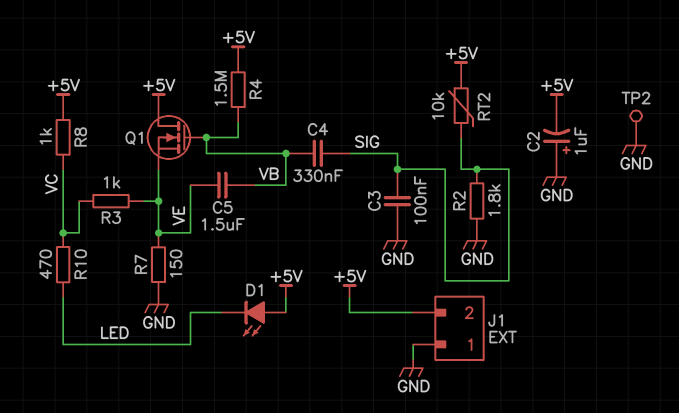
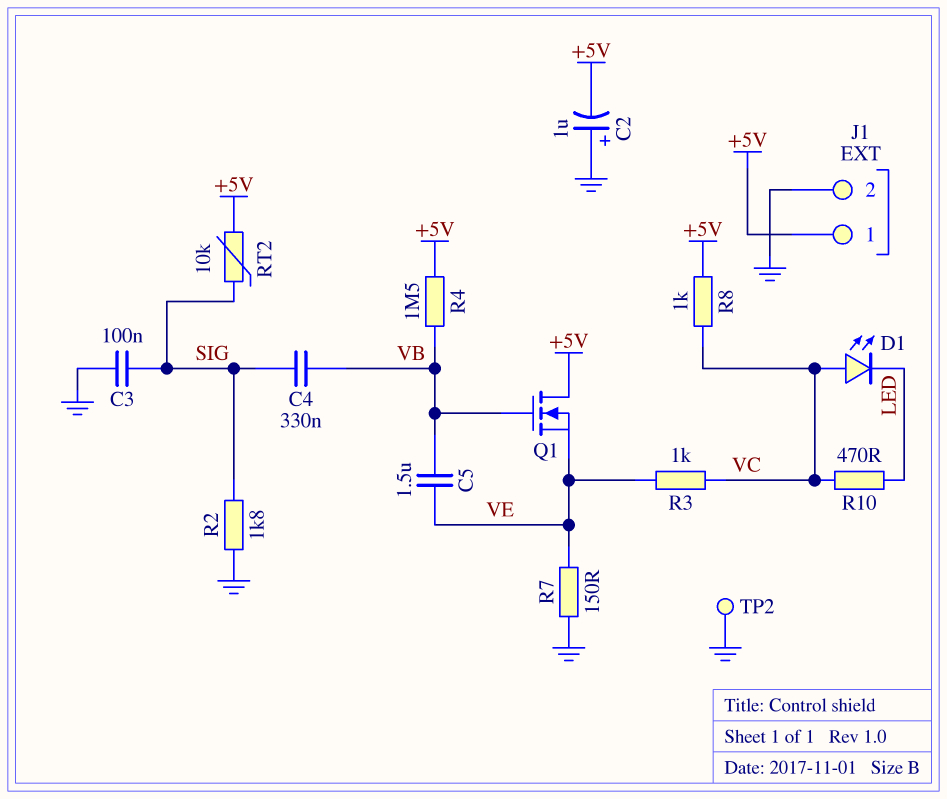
D1: LED (A +5V, K LED) -> LED (A VC, K LED)
J1 pin 1: GND -> +5V
J1 pin 2: +5V -> GND

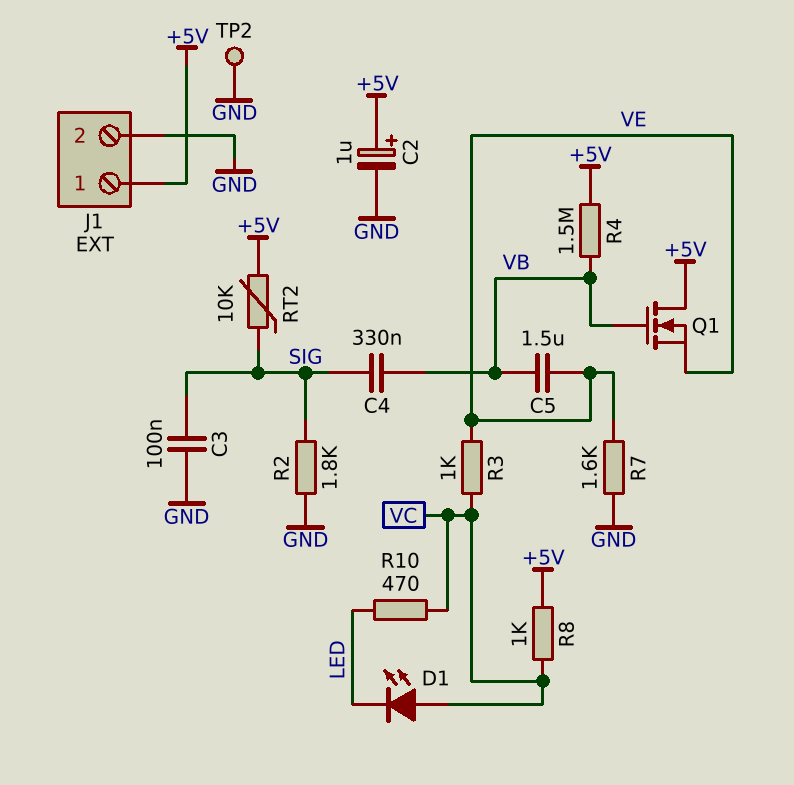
C2: 1uF (plus GND, minus +5V) -> 1uF (plus +5V, minus GND)
R7: 150 (GND, VE) -> 1.6k (GND, VE)

